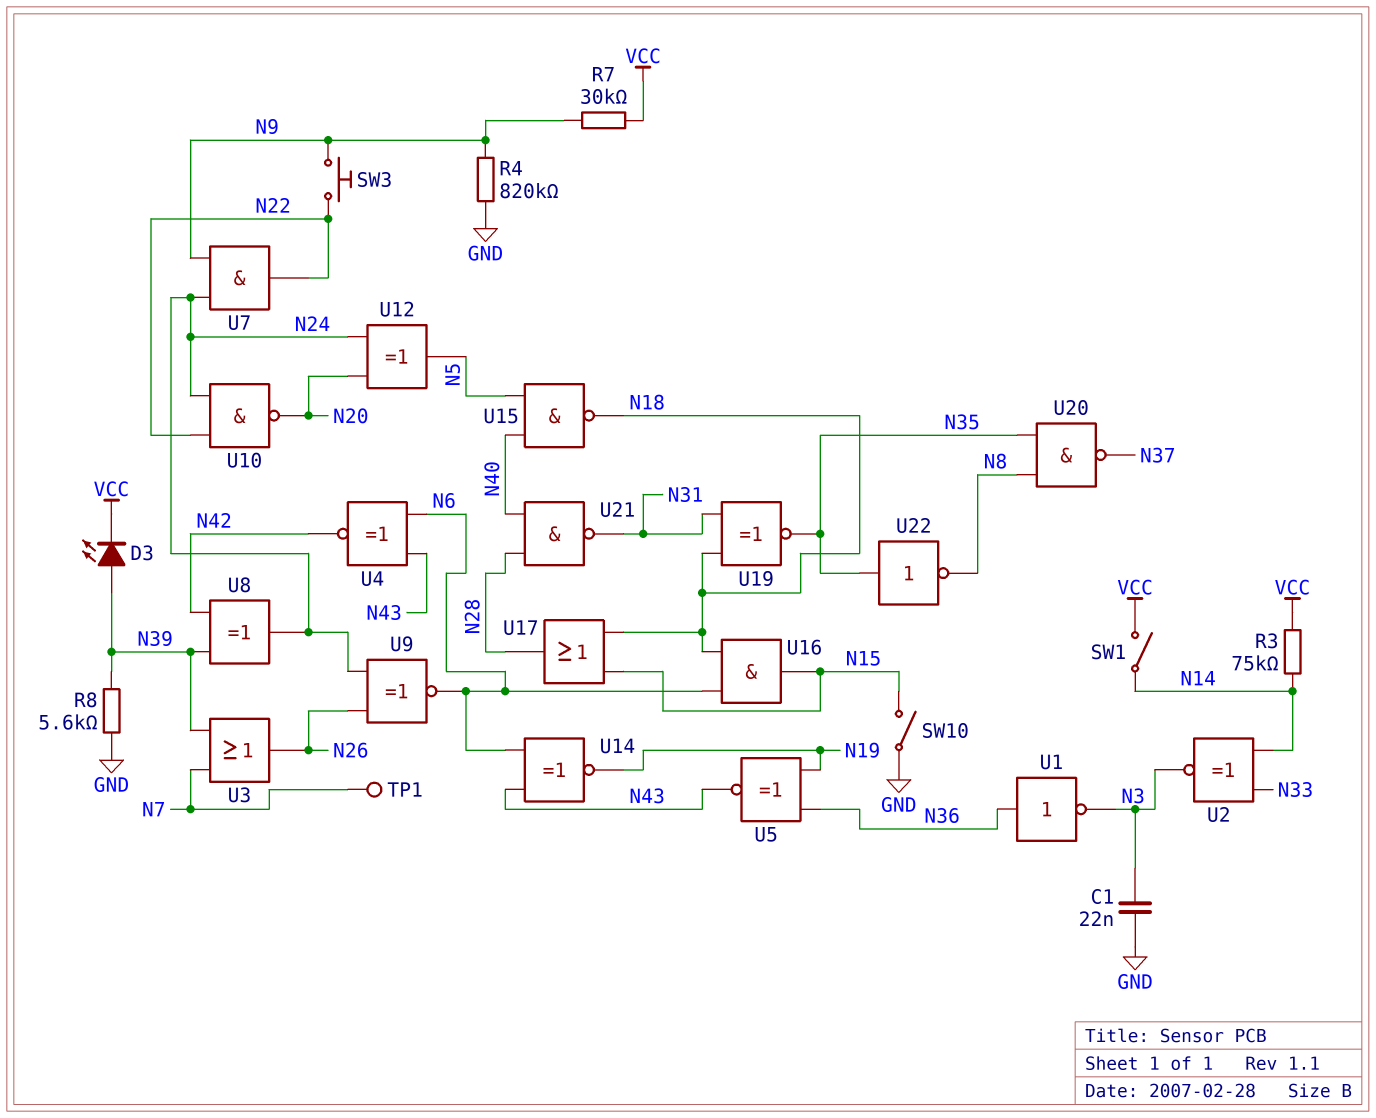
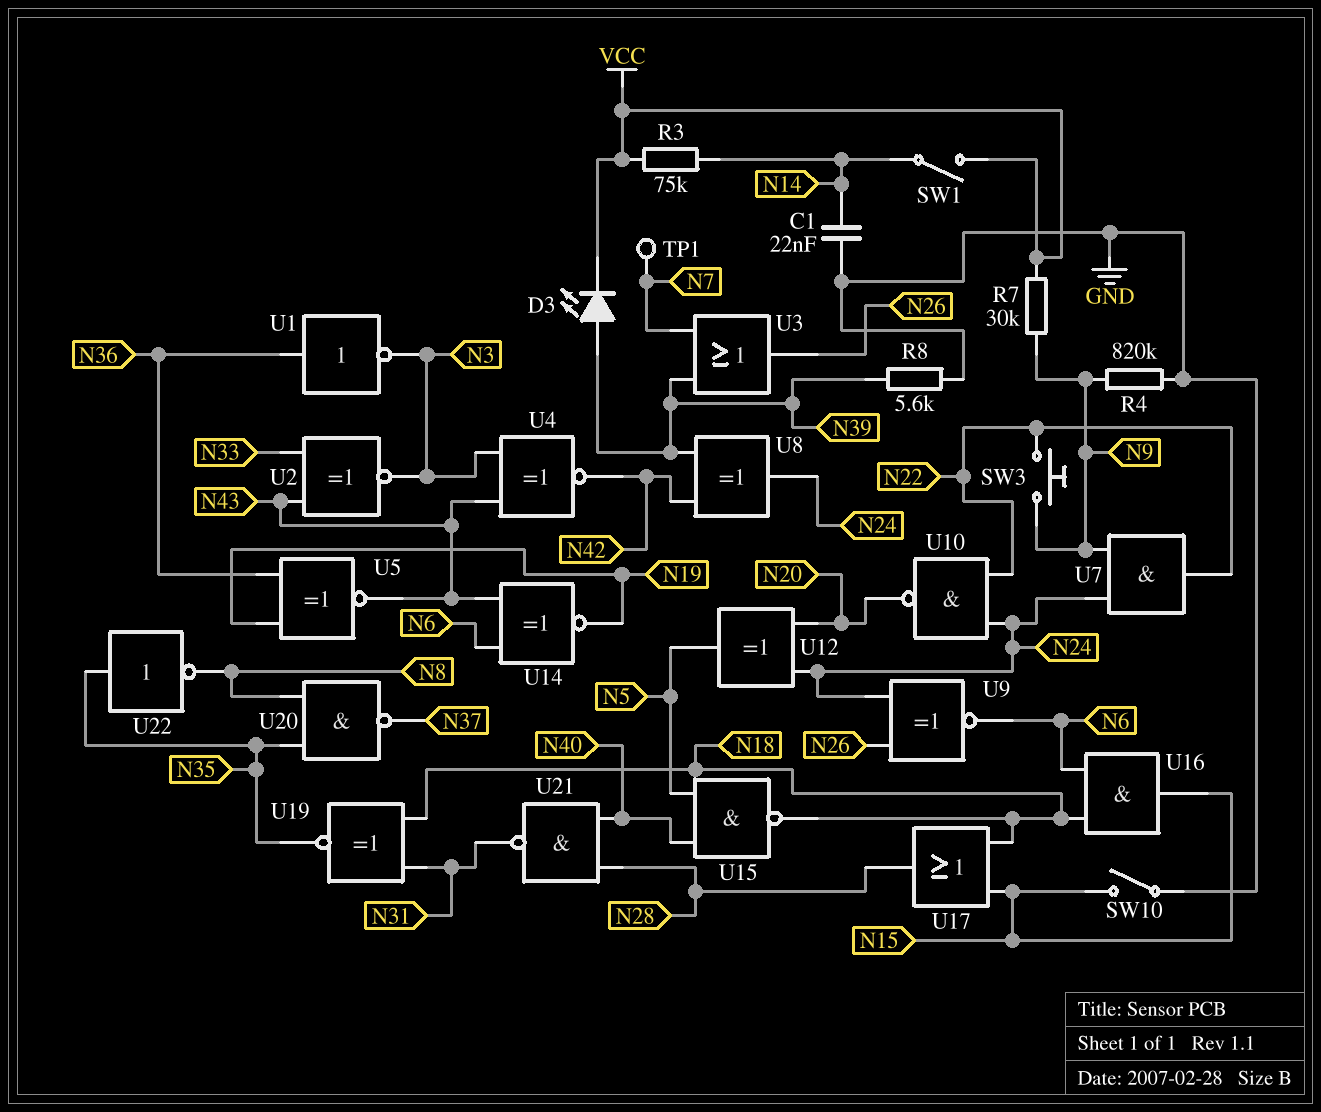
C1: 22nF (GND, N3) -> 22nF (GND, N14)
U2: XNOR (in N14, in N33, out N3) -> XNOR (in N33, in N43, out N3)
U4: XNOR (in N6, in N43, out N42) -> XNOR (in N3, in N43, out N42)

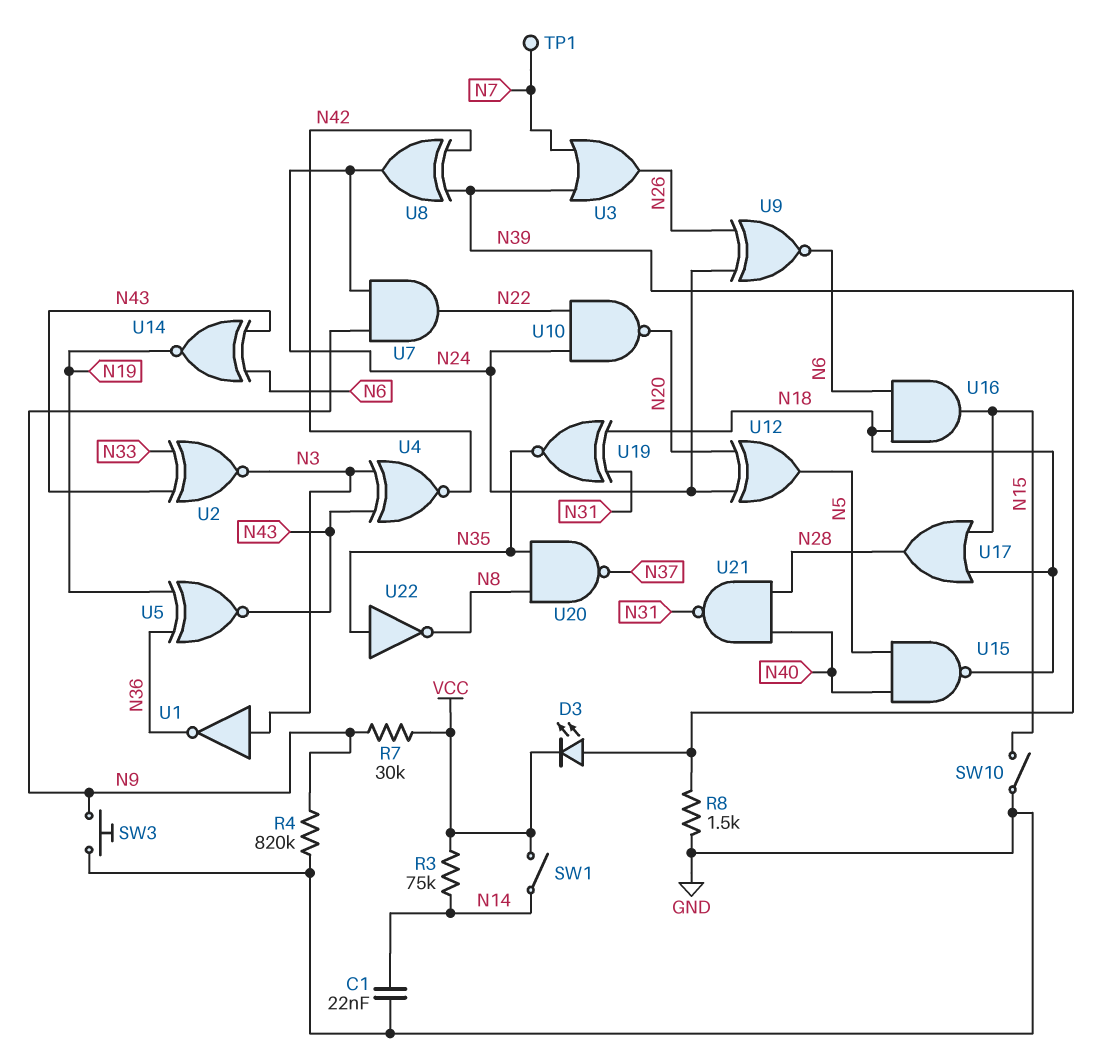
R8: 5.6k (GND, N39) -> 1.5k (GND, N39)
SW3: button (N9, N22) -> button (GND, N9)
U1: NOT (in N36, out N3) -> NOT (in N3, out N36)

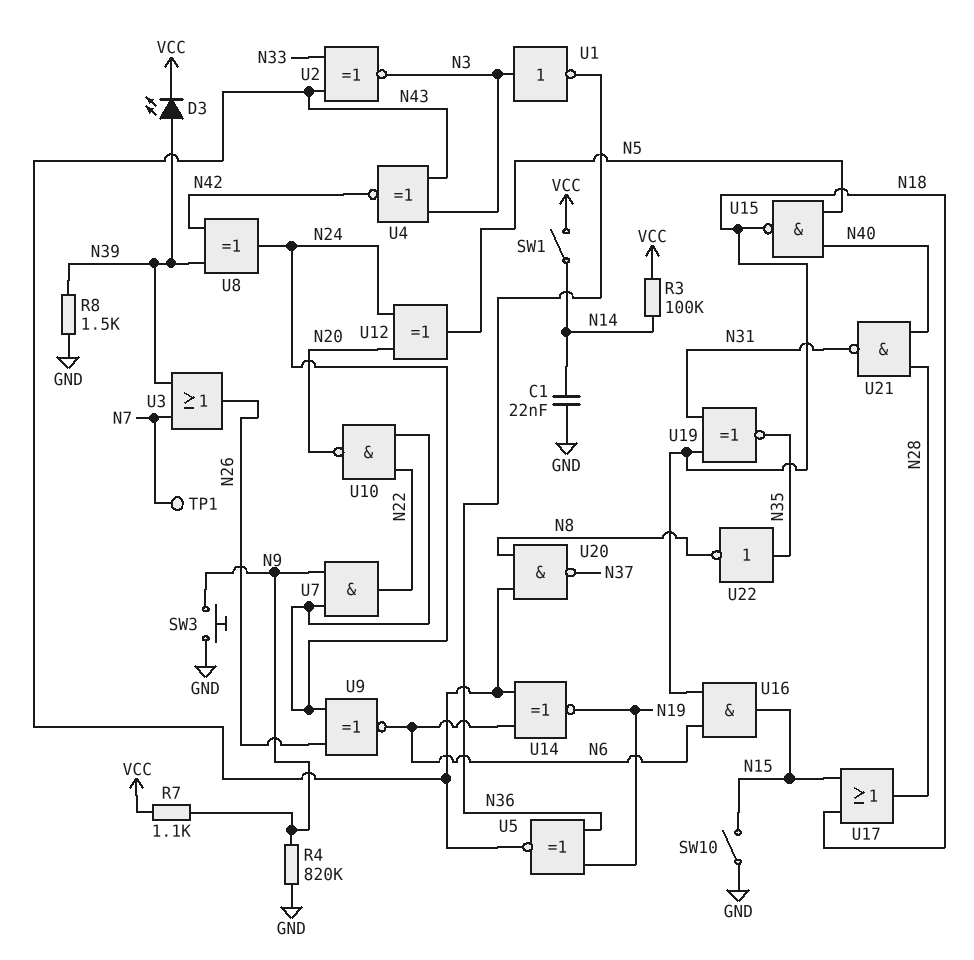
R3: 75k (N14, VCC) -> 100k (N14, VCC)
R7: 30k (N9, VCC) -> 1.1k (N9, VCC)
U20: NAND (in N8, in N35, out N37) -> NAND (in N8, in N43, out N37)

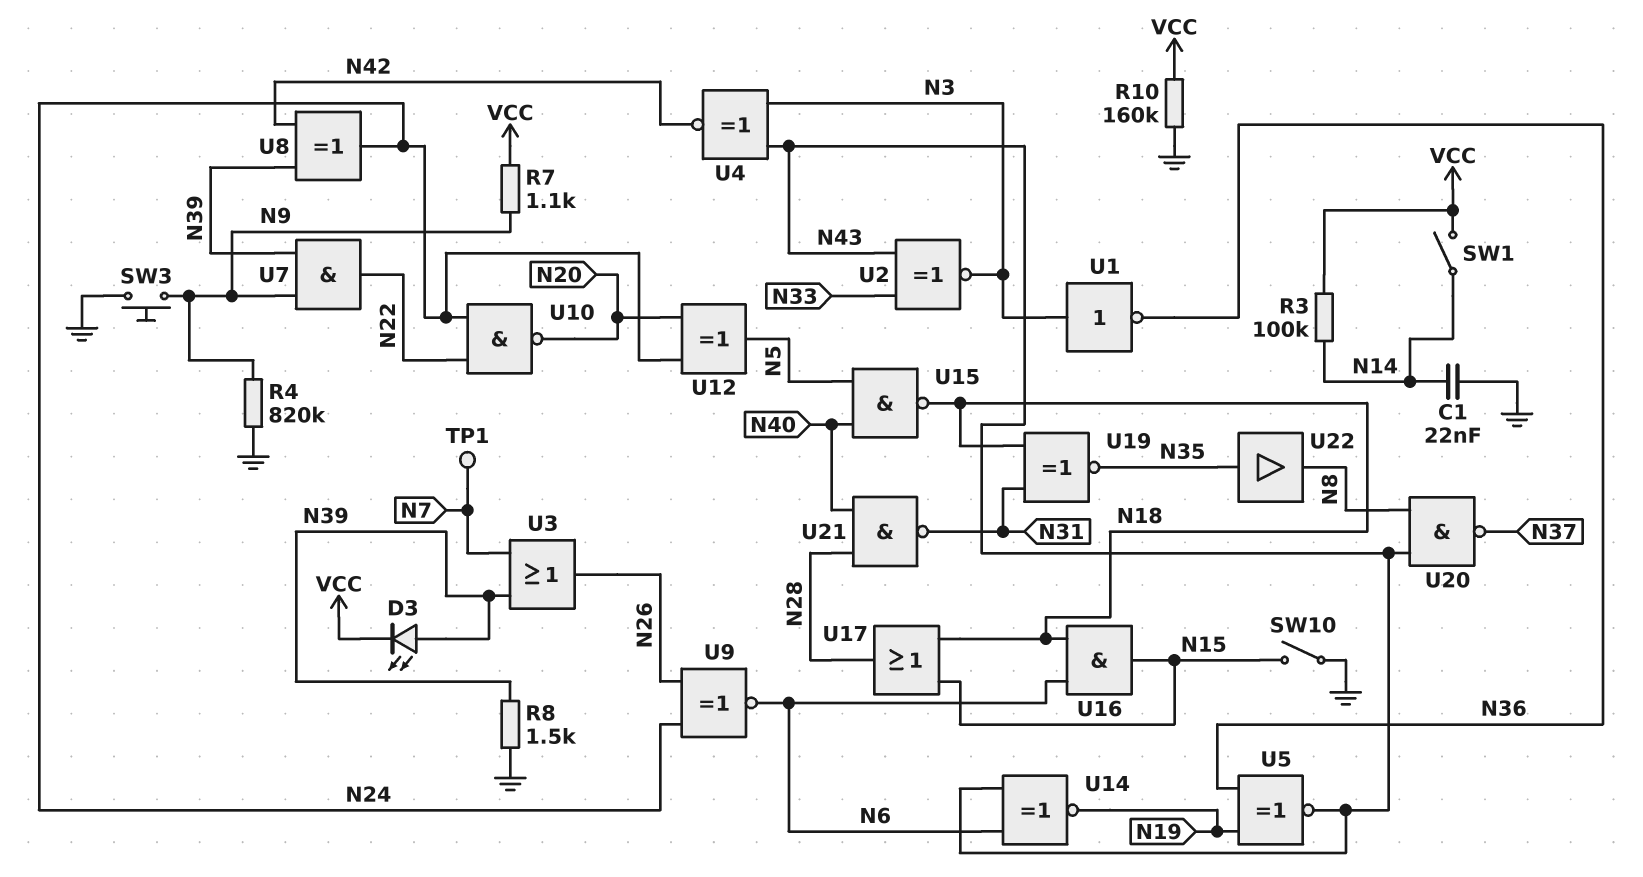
R10: none -> 160k (GND, VCC)
U7: AND (in N9, in N24, out N22) -> AND (in N9, in N39, out N22)
U22: NOT (in N35, out N8) -> buffer (in N35, out N8)

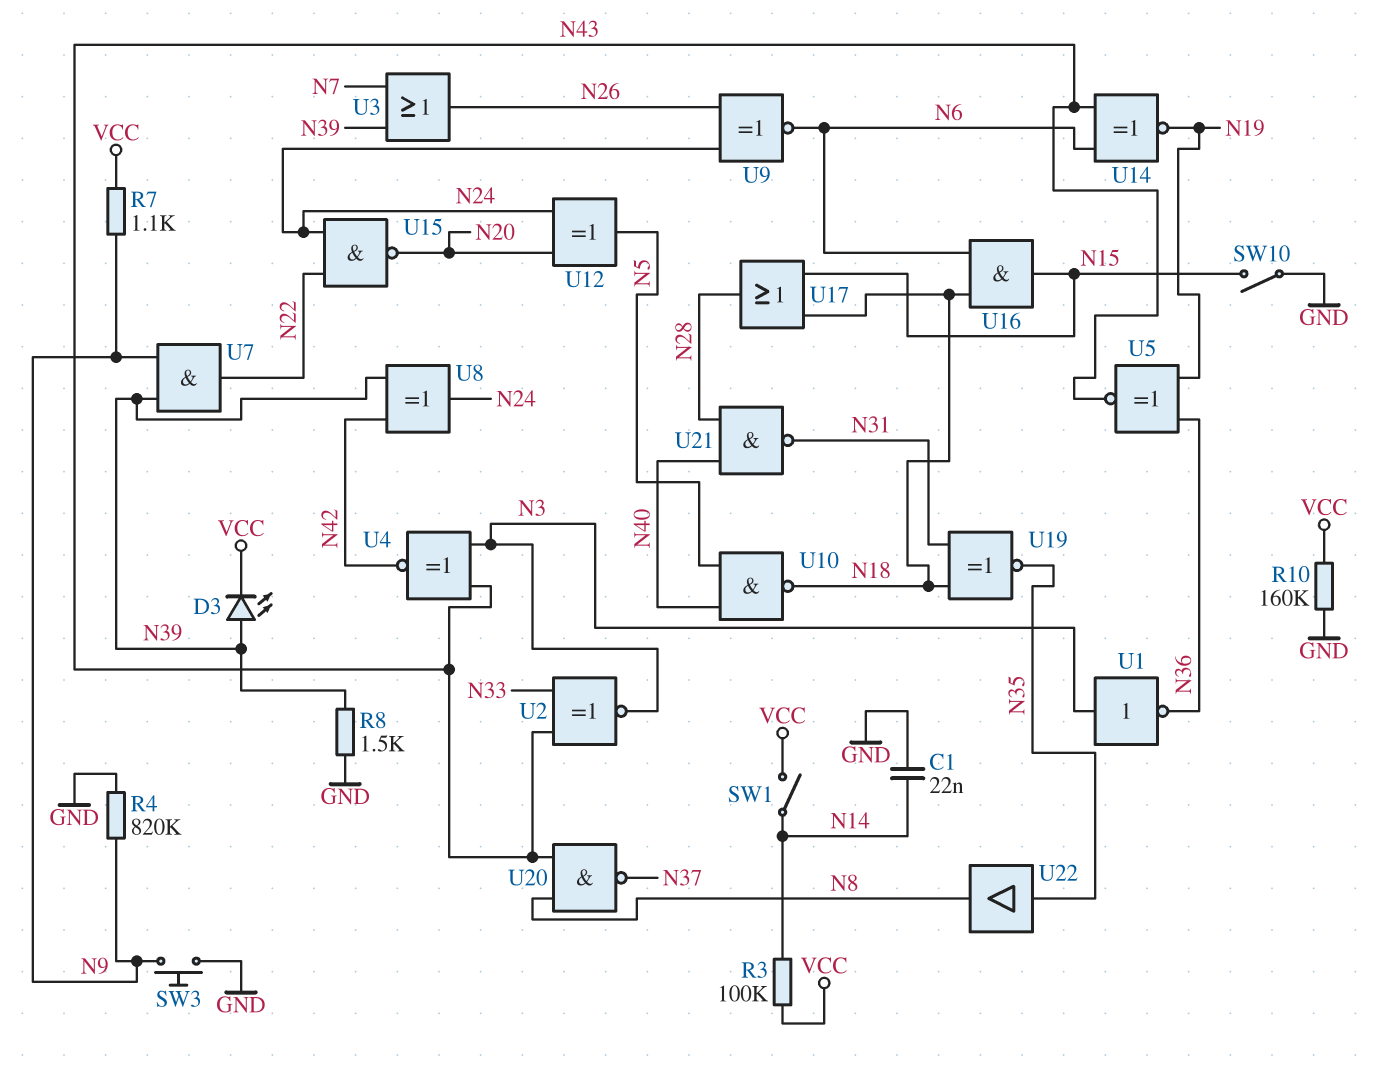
TP1: test point (N7) -> none
U10: NAND (in N22, in N24, out N20) -> NAND (in N5, in N40, out N18)
U15: NAND (in N5, in N40, out N18) -> NAND (in N22, in N24, out N20)

